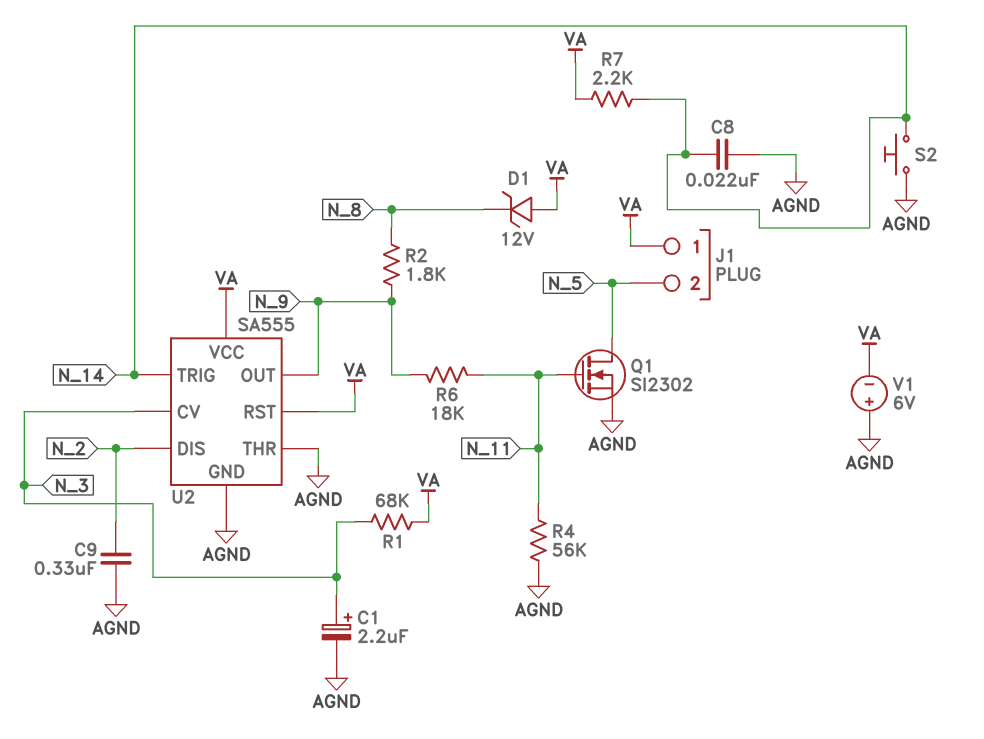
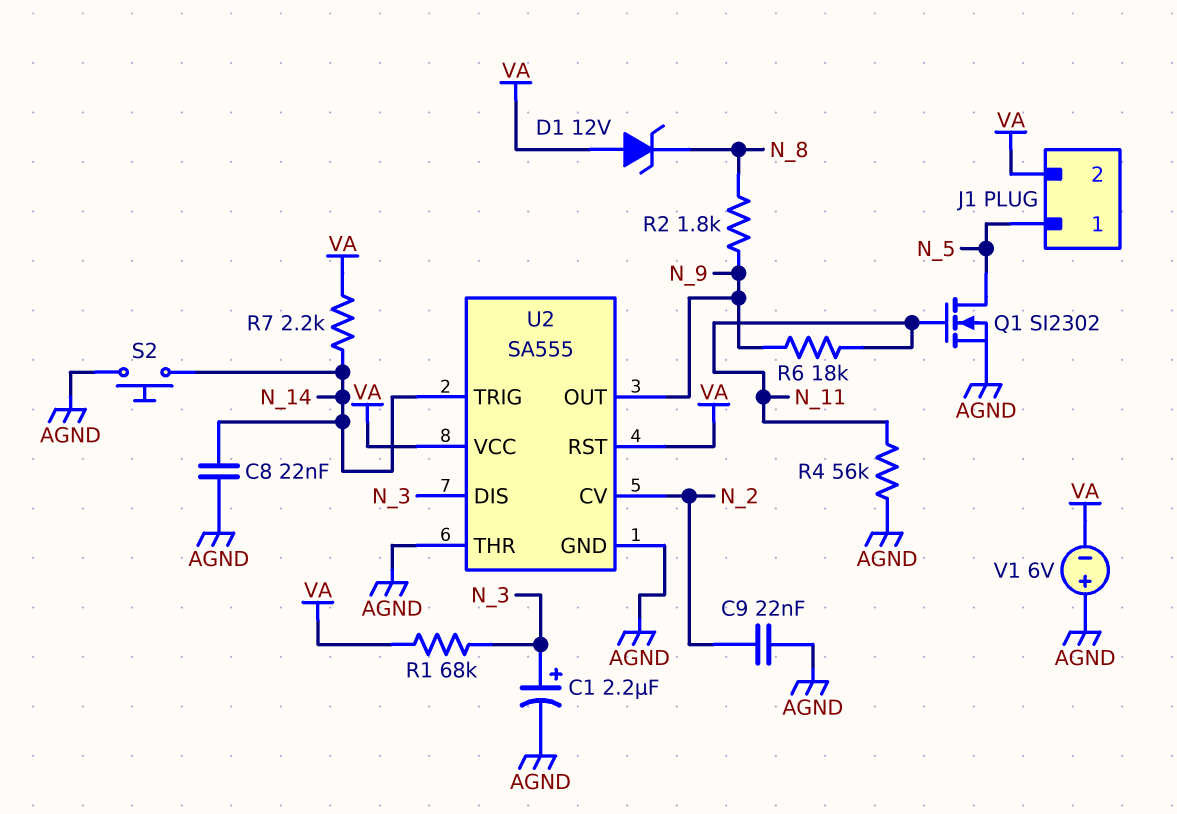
C9: 330nF (AGND, N_2) -> 22nF (AGND, N_2)
J1 pin 1: VA -> N_5
J1 pin 2: N_5 -> VA
U2 pin CV: N_3 -> N_2
U2 pin DIS: N_2 -> N_3

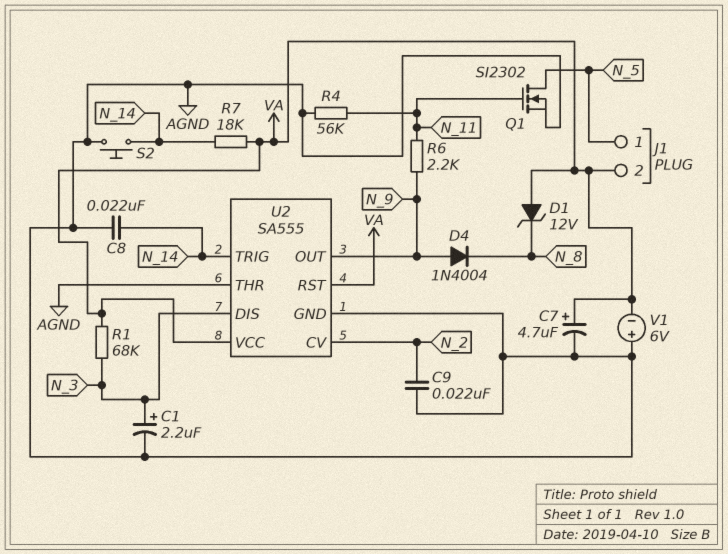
C7: none -> 4.7uF (plus VA, minus AGND)
D4: none -> diode 1N4004 (A N_9, K N_8)
R2: 1.8k (N_8, N_9) -> none
R6: 18k (N_9, N_11) -> 2.2k (N_9, N_11)
R7: 2.2k (N_14, VA) -> 18k (N_14, VA)

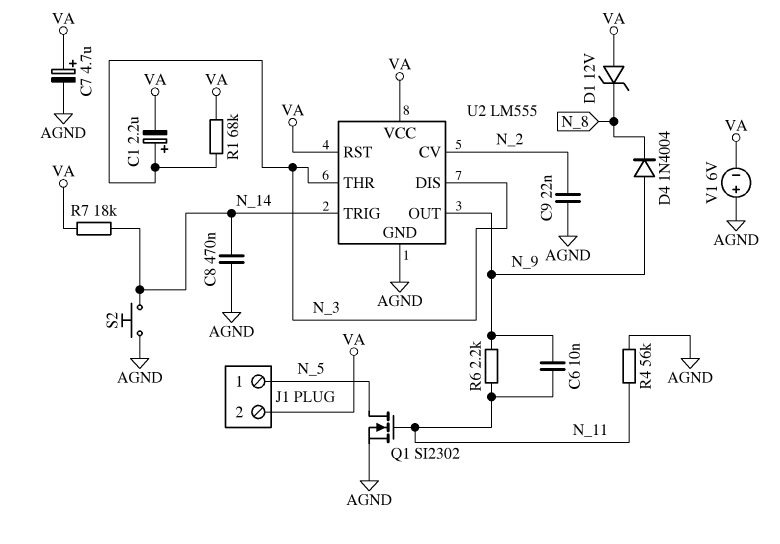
C1: 2.2uF (plus N_3, minus AGND) -> 2.2uF (plus N_3, minus VA)
C6: none -> 10nF (N_9, N_11)
C8: 22nF (AGND, N_14) -> 470nF (AGND, N_14)
U2: SA555 -> LM555
U2 pin THR: AGND -> N_3

